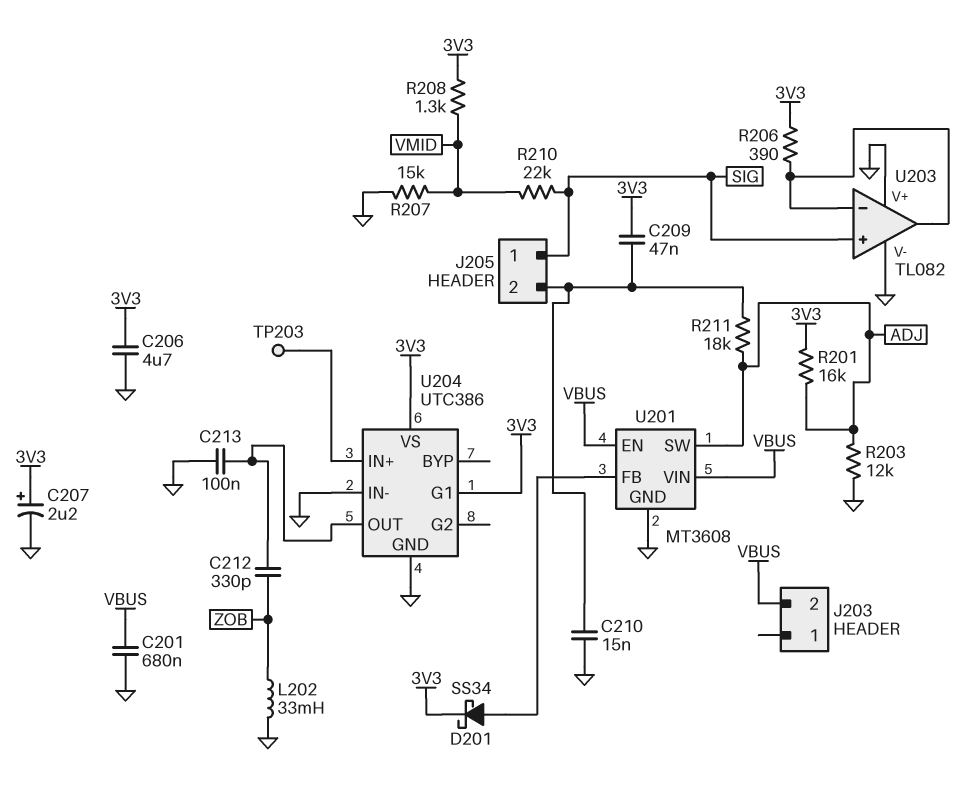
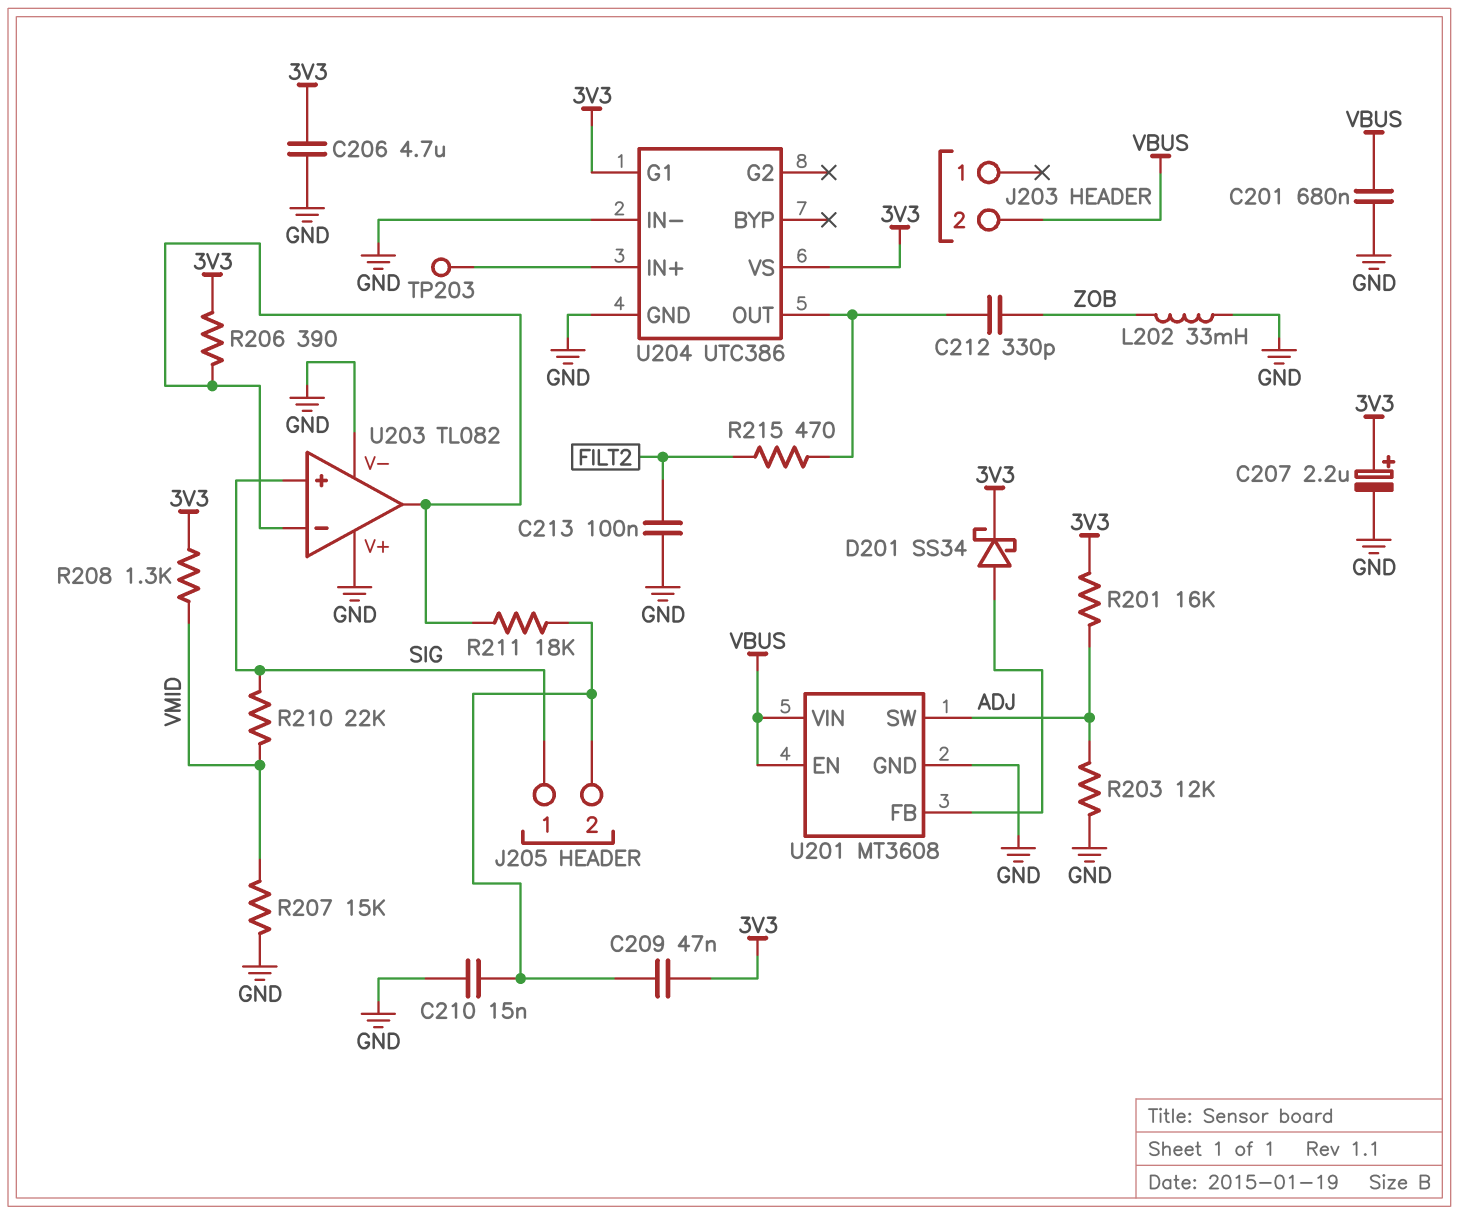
C213: 100nF (GND, U204/OUT) -> 100nF (FILT2, GND)
R211: 18k (ADJ, J205/2) -> 18k (J205/2, U203/in-)
R215: none -> 470 (FILT2, U204/OUT)

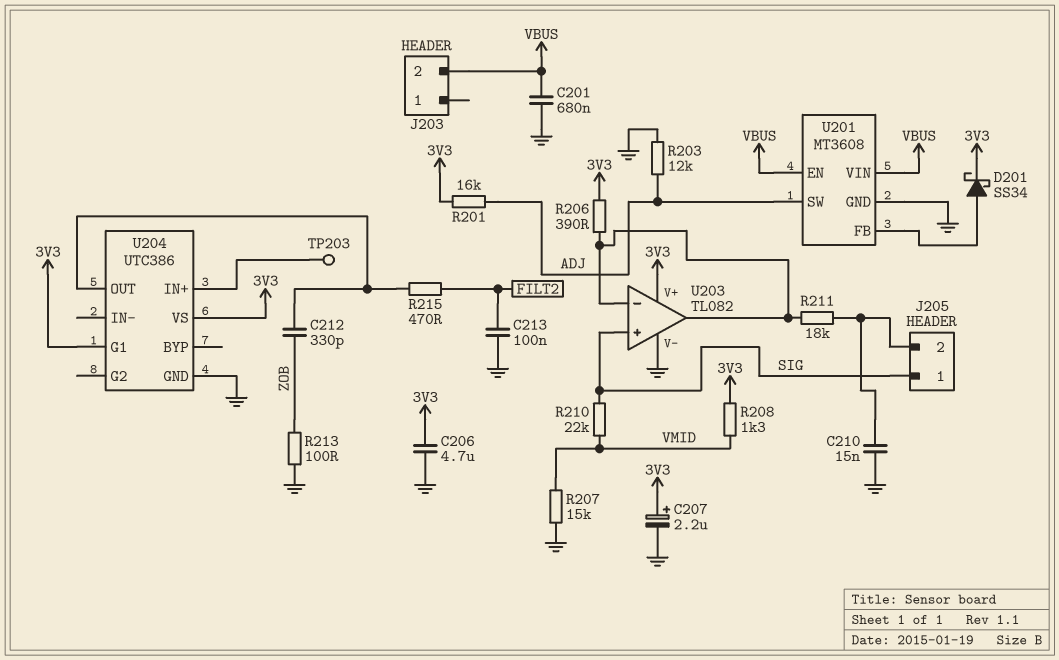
C209: 47nF (3V3, J205/2) -> none
L202: 33mH (GND, ZOB) -> none
R213: none -> 100 (GND, ZOB)
U203 pin V+: GND -> 3V3
U204 pin IN-: GND -> none

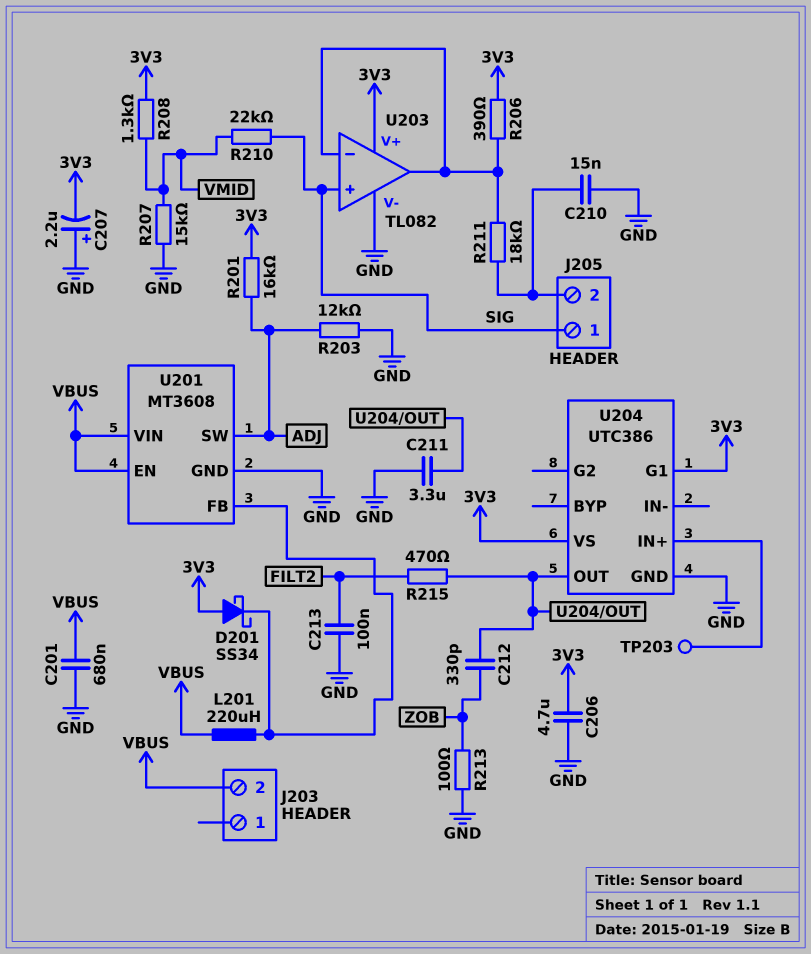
C207: 2.2uF (plus 3V3, minus GND) -> 2.2uF (plus GND, minus 3V3)
C211: none -> 3.3uF (GND, U204/OUT)
D201: schottky SS34 (A U201/FB, K 3V3) -> schottky SS34 (A 3V3, K U201/FB)
L201: none -> 220uH (U201/FB, VBUS)

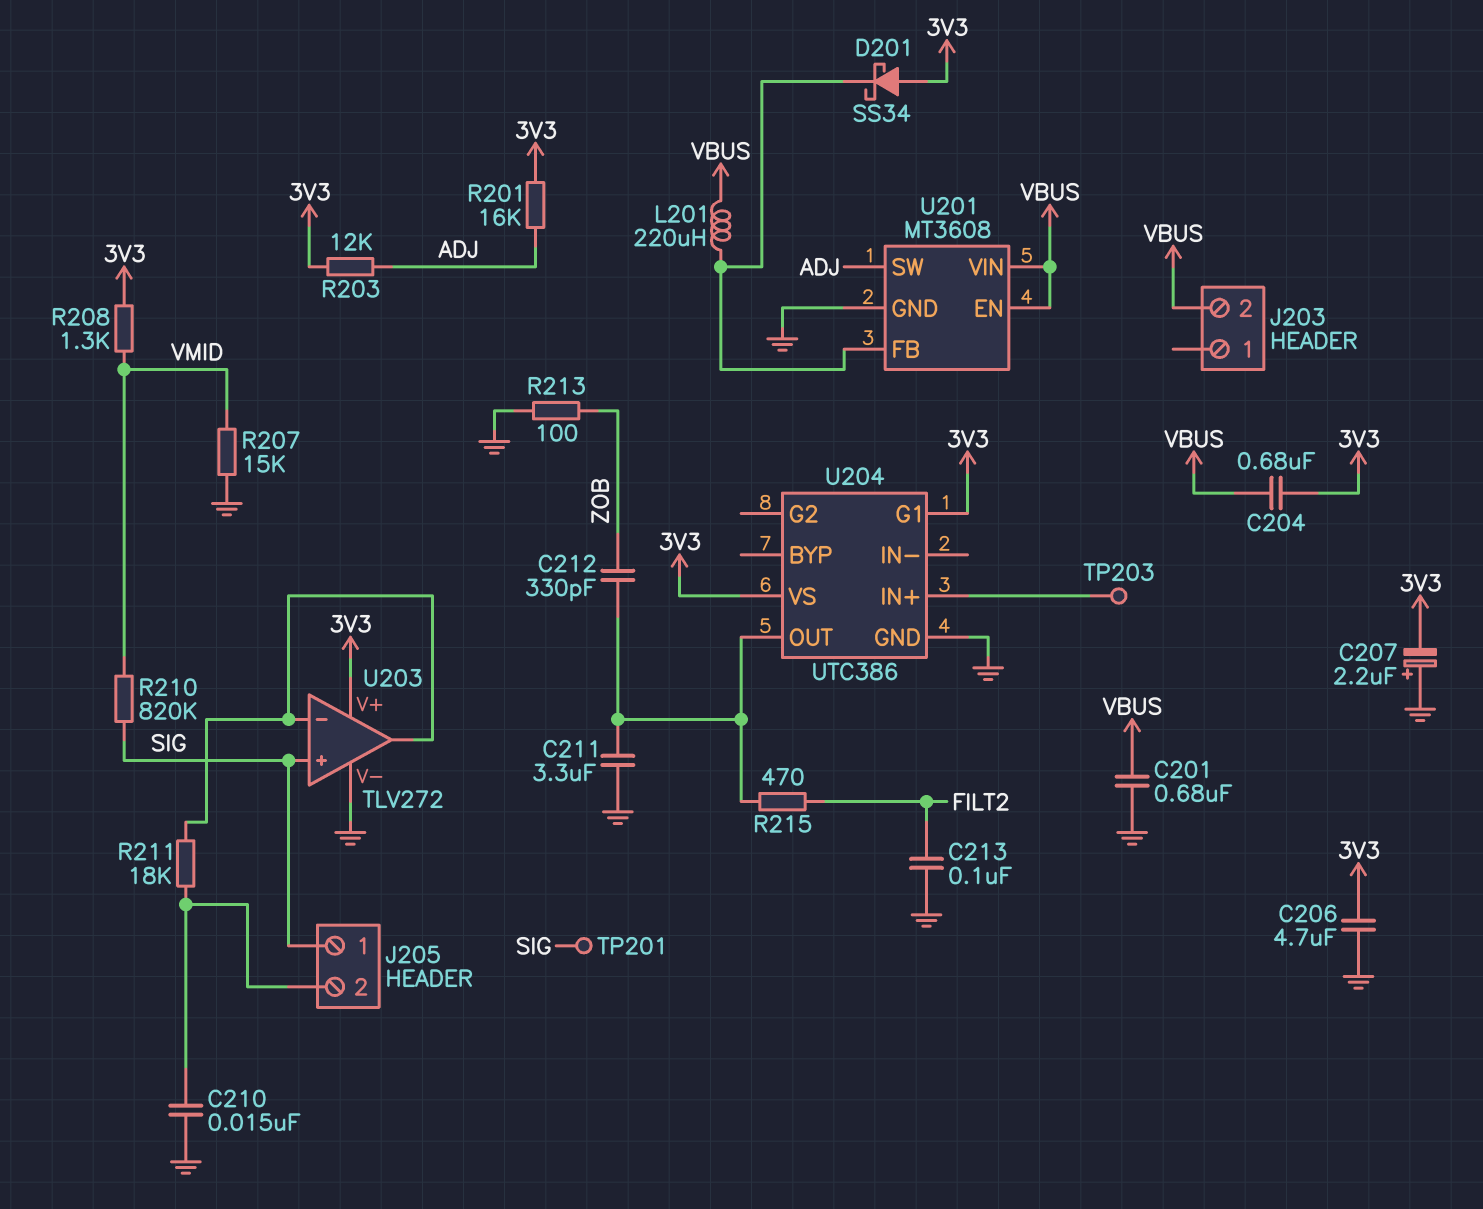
C204: none -> 680nF (3V3, VBUS)
R203: 12k (ADJ, GND) -> 12k (3V3, ADJ)
R206: 390 (3V3, U203/in-) -> none
R210: 22k (SIG, VMID) -> 820k (SIG, VMID)
TP201: none -> test point (SIG)
U203: TL082 -> TLV272

